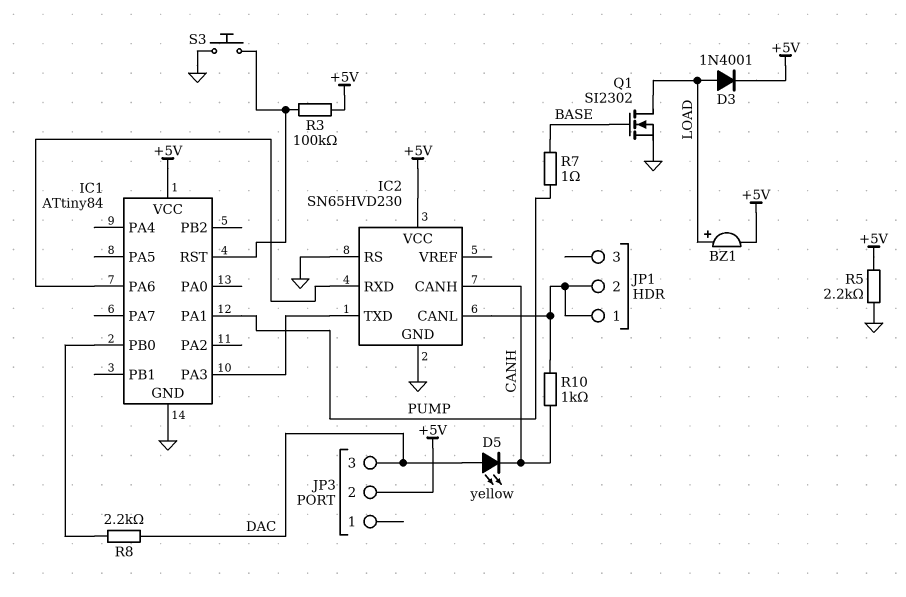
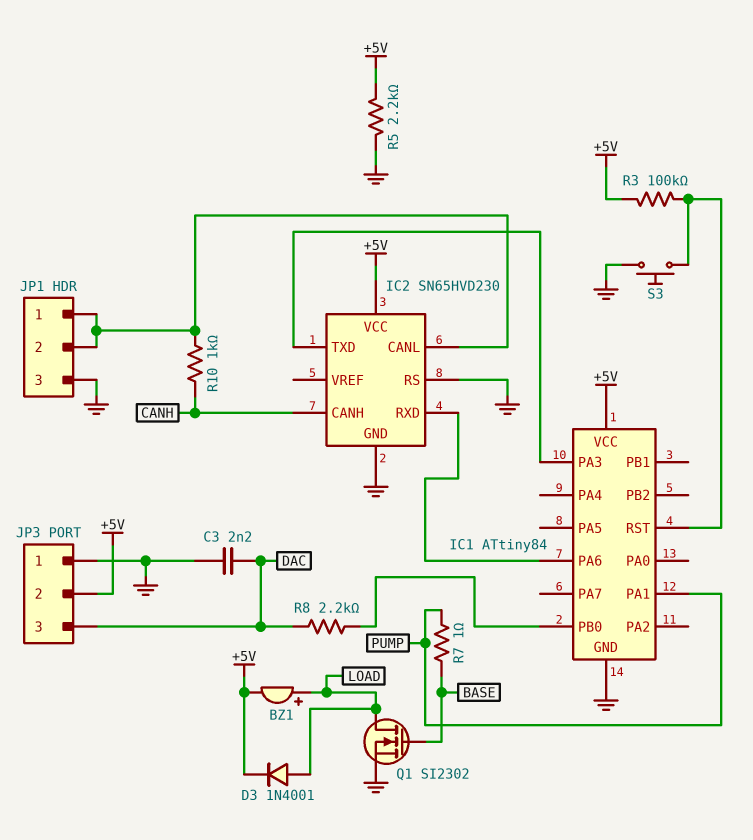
C3: none -> 2.2nF (DAC, GND)
D5: LED yellow (A DAC, K CANH) -> none
JP1 pin 3: none -> GND
JP3 pin 1: none -> GND

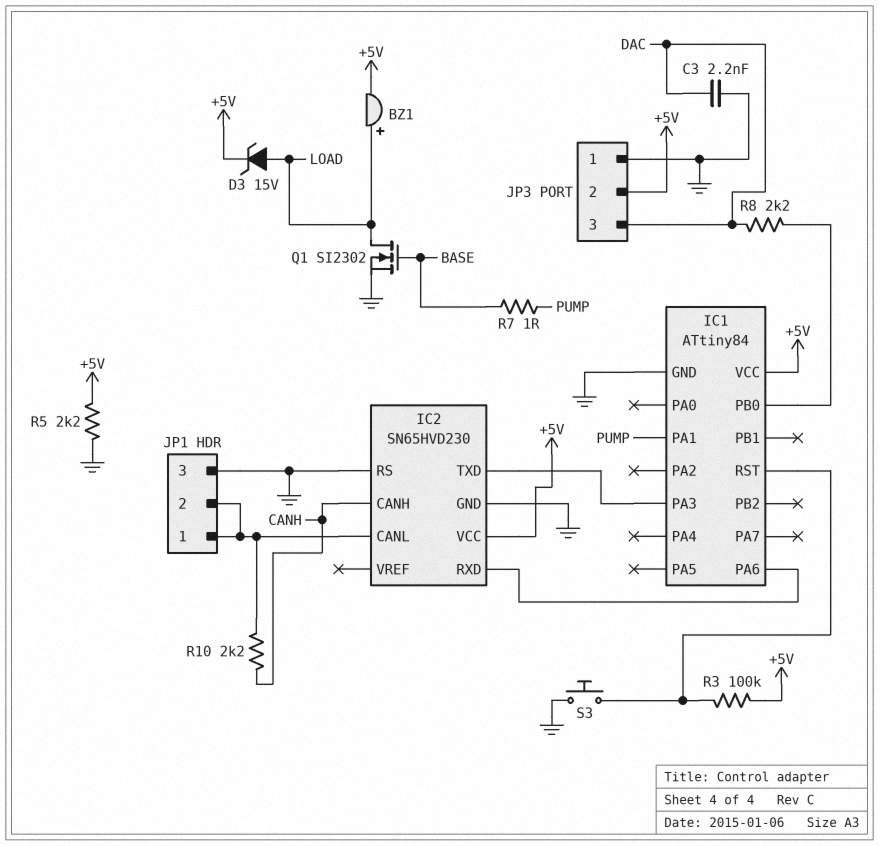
D3: diode 1N4001 (A LOAD, K +5V) -> zener 15V (A LOAD, K +5V)
R10: 1k (CANH, IC2/CANL) -> 2.2k (CANH, IC2/CANL)

